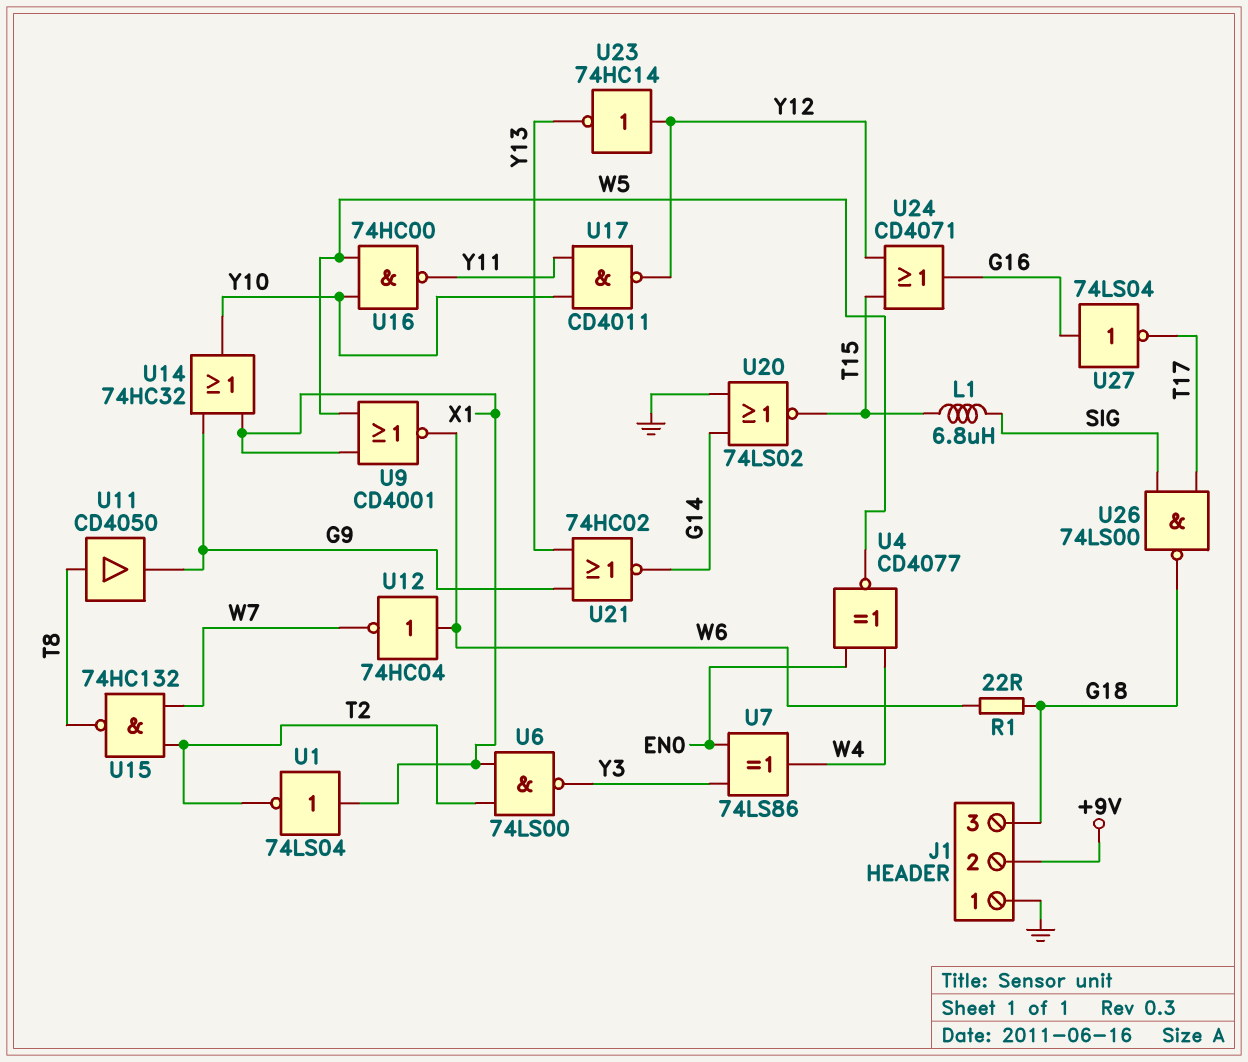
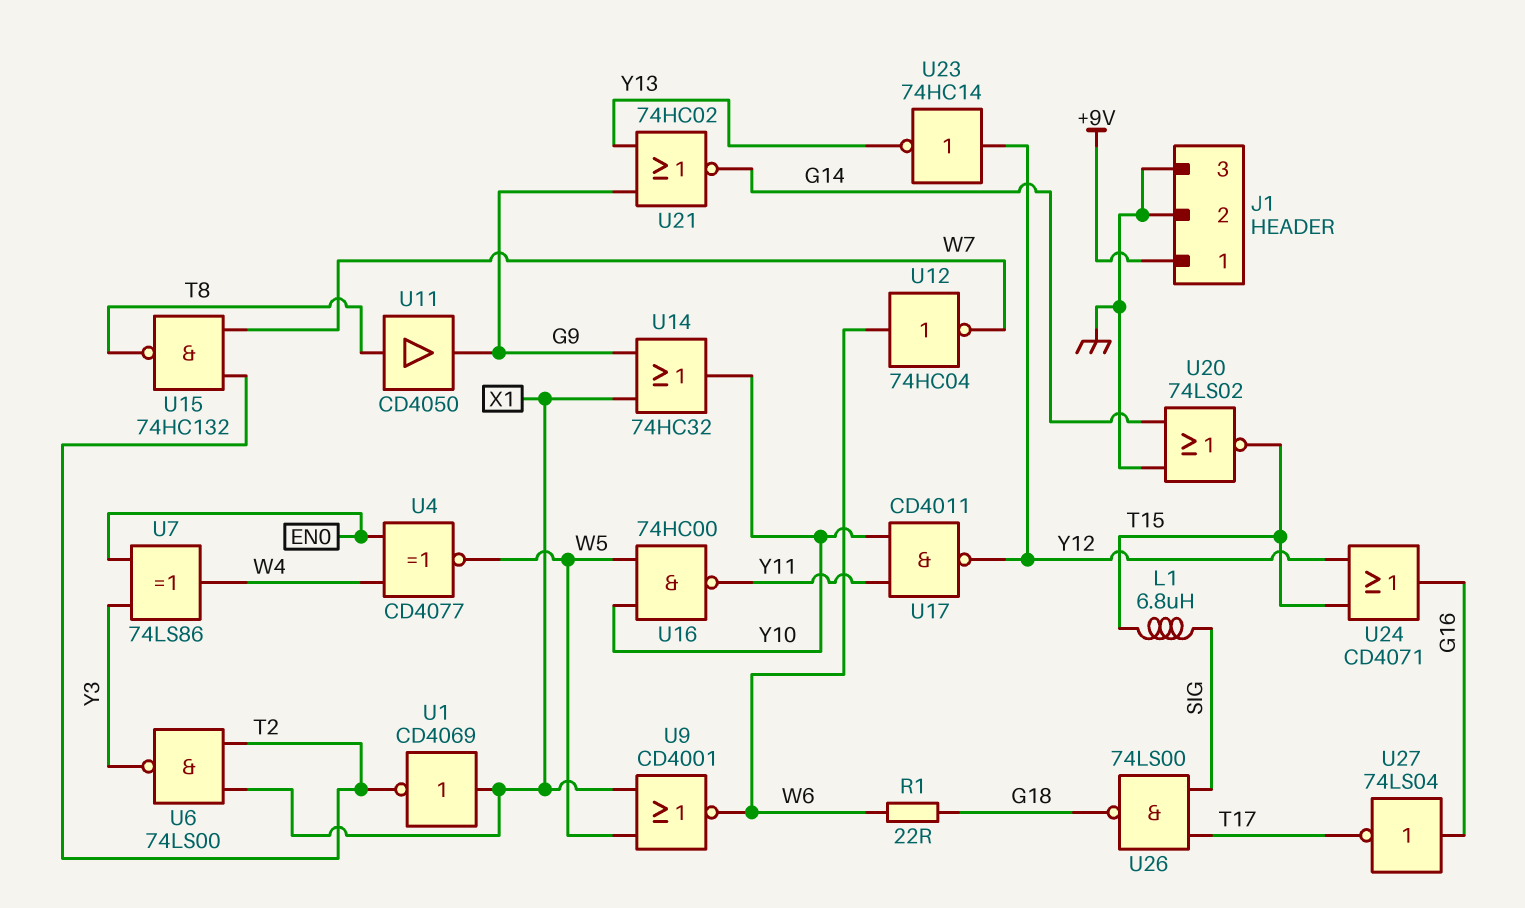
J1 pin 1: GND -> +9V
J1 pin 2: +9V -> GND
J1 pin 3: G18 -> GND
U1: NOT 74LS04 (in X1, out T2) -> NOT CD4069 (in X1, out T2)

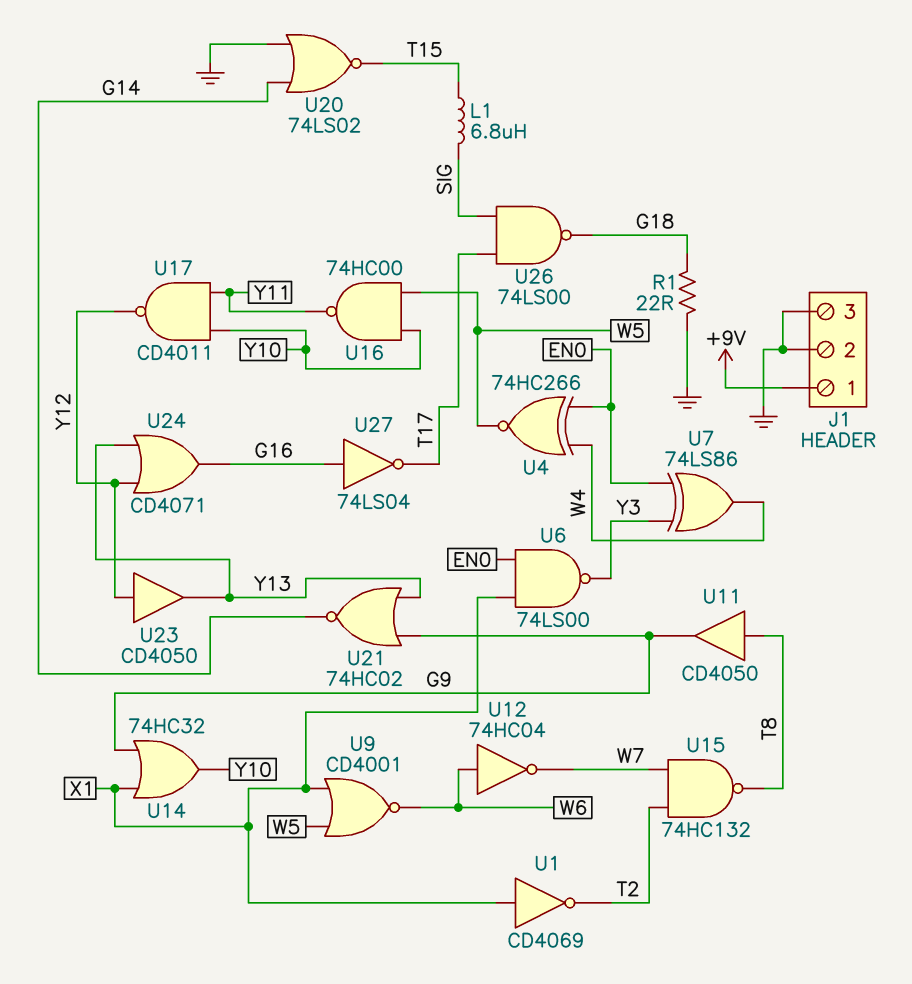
R1: 22 (G18, W6) -> 22 (G18, GND)
U4: XNOR CD4077 (in EN0, in W4, out W5) -> XNOR 74HC266 (in EN0, in W4, out W5)
U6: NAND 74LS00 (in T2, in X1, out Y3) -> NAND 74LS00 (in EN0, in X1, out Y3)
U23: NOT 74HC14 (in Y12, out Y13) -> buffer CD4050 (in Y12, out Y13)
U24: OR CD4071 (in T15, in Y12, out G16) -> OR CD4071 (in Y12, in Y13, out G16)

